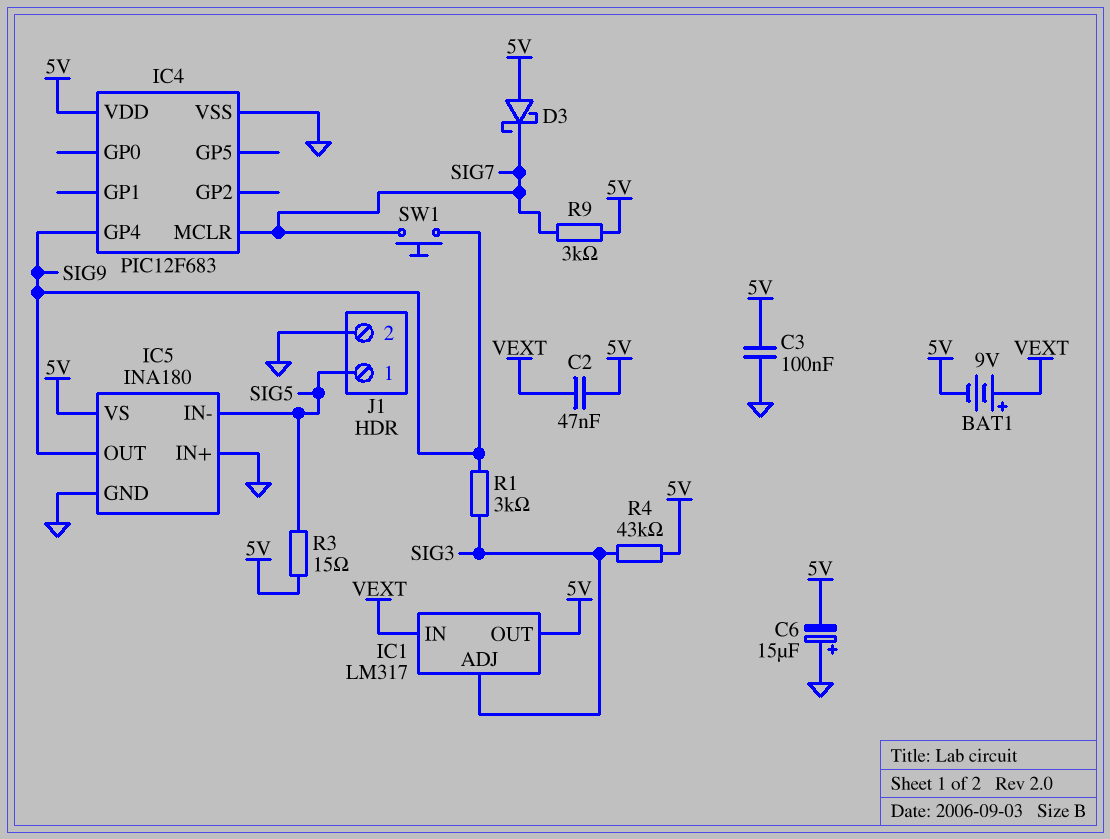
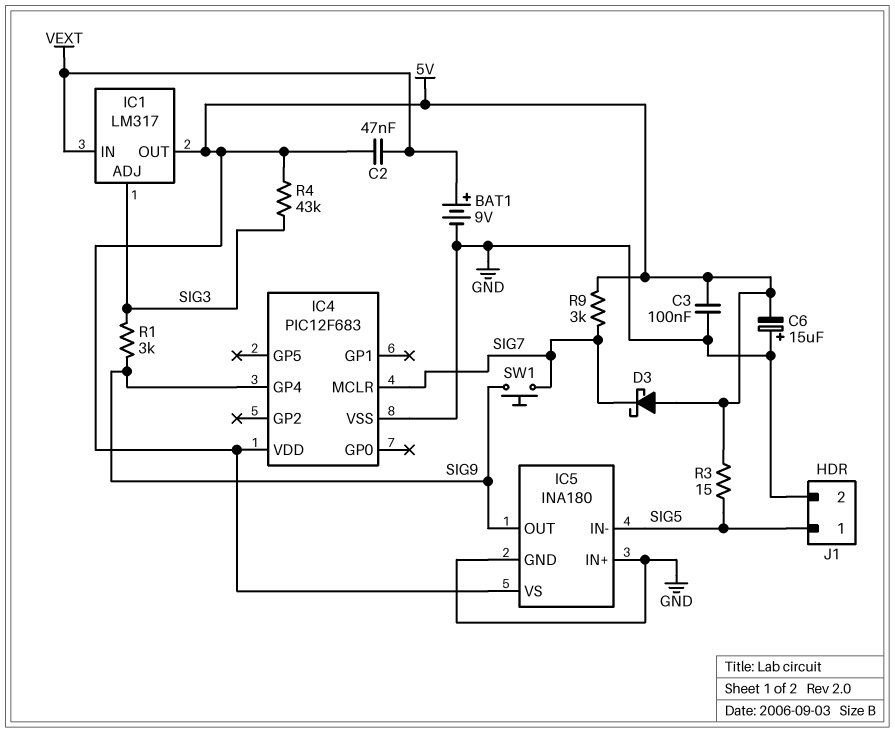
BAT1: 9V (plus VEXT, minus 5V) -> 9V (plus VEXT, minus GND)

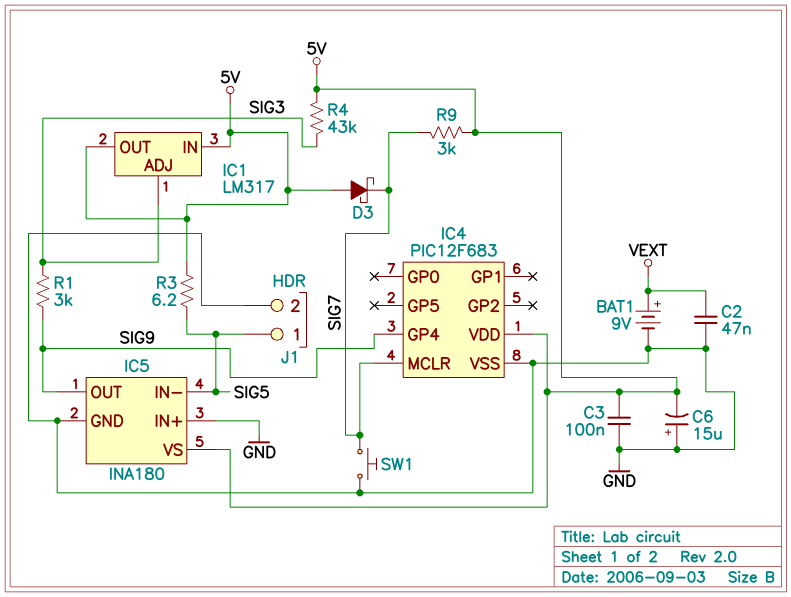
C2: 47nF (5V, VEXT) -> 47nF (GND, VEXT)
IC1 pin IN: VEXT -> 5V
R3: 15 (5V, SIG5) -> 6.2 (5V, SIG5)
SW1: button (SIG7, SIG9) -> button (GND, SIG7)

